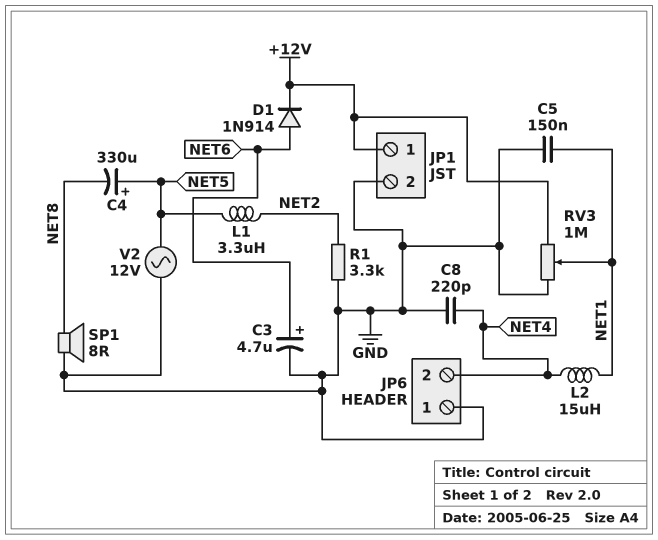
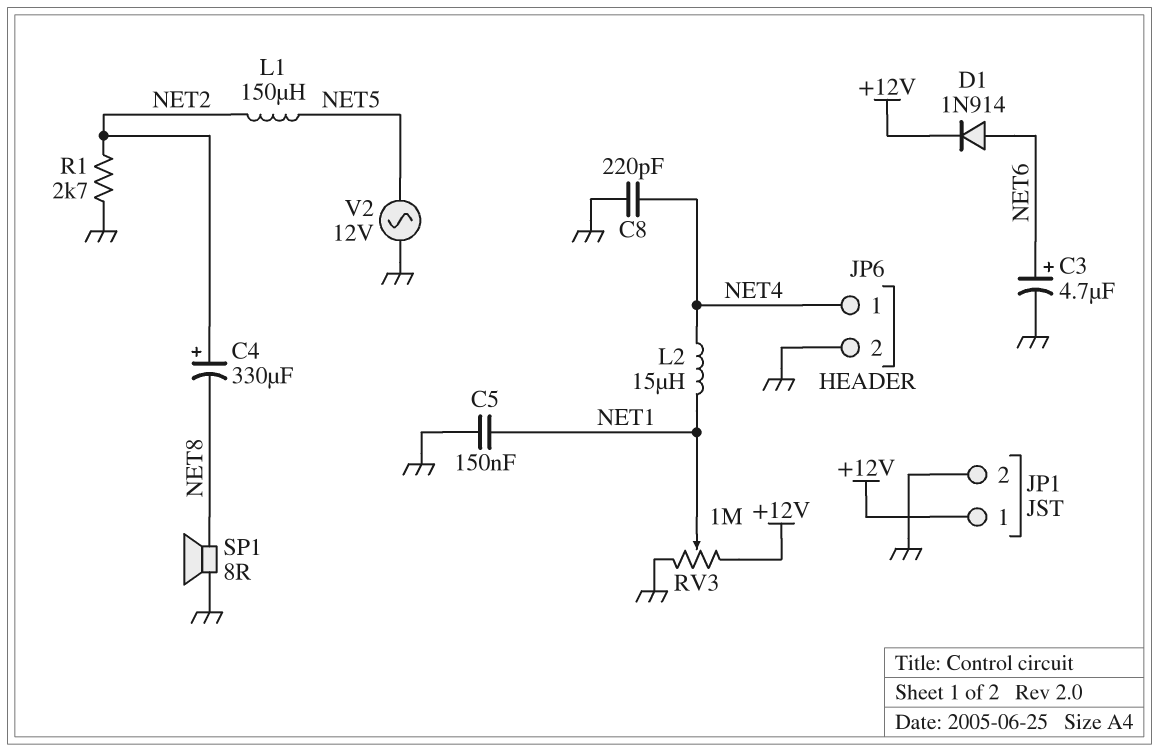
C4: 330uF (plus NET5, minus NET8) -> 330uF (plus NET2, minus NET8)
JP6 pin 1: GND -> NET4
JP6 pin 2: NET4 -> GND
L1: 3.3uH (NET2, NET5) -> 150uH (NET2, NET5)
R1: 3.3k (GND, NET2) -> 2.7k (GND, NET2)

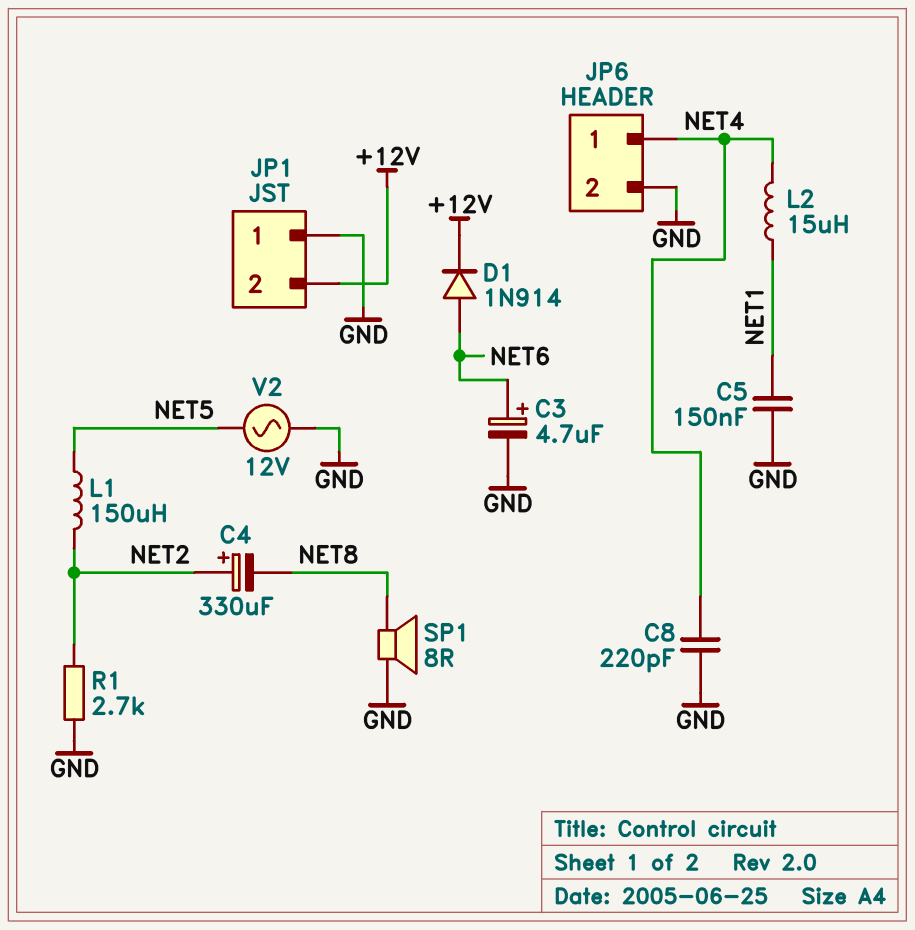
JP1 pin 1: +12V -> GND
JP1 pin 2: GND -> +12V
RV3: 1M (+12V, GND, wiper NET1) -> none

